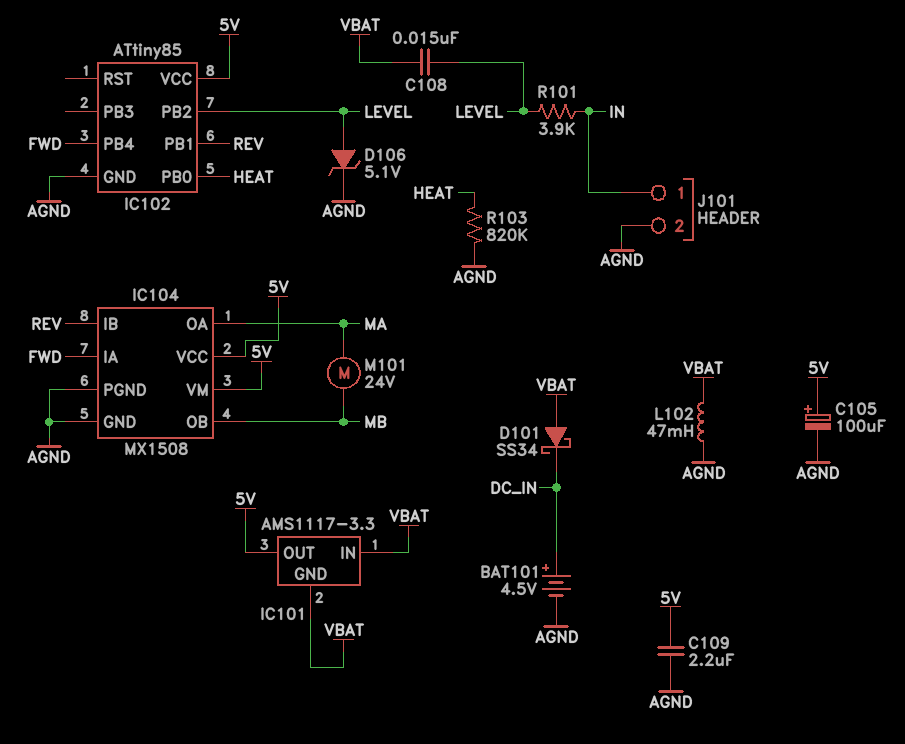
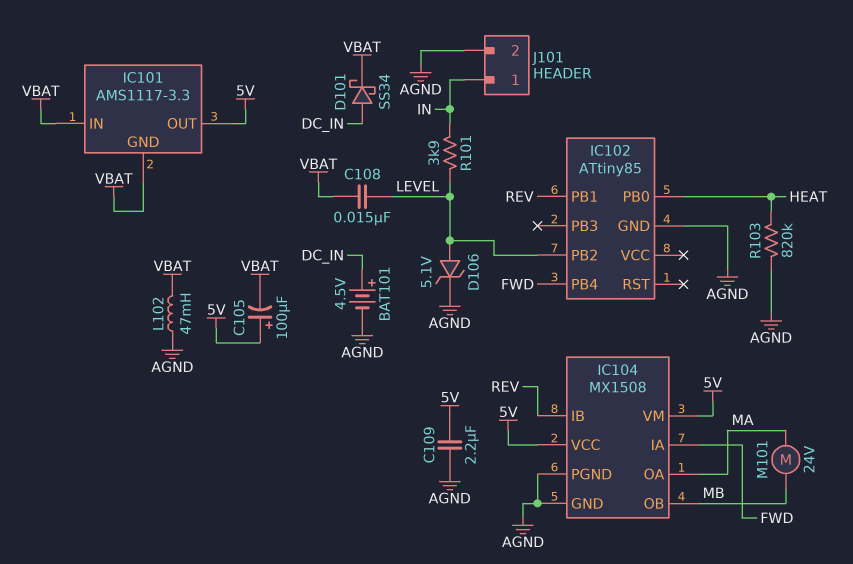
C105: 100uF (plus 5V, minus AGND) -> 100uF (plus 5V, minus VBAT)
D101: schottky SS34 (A VBAT, K DC_IN) -> schottky SS34 (A DC_IN, K VBAT)
IC102 pin VCC: 5V -> none

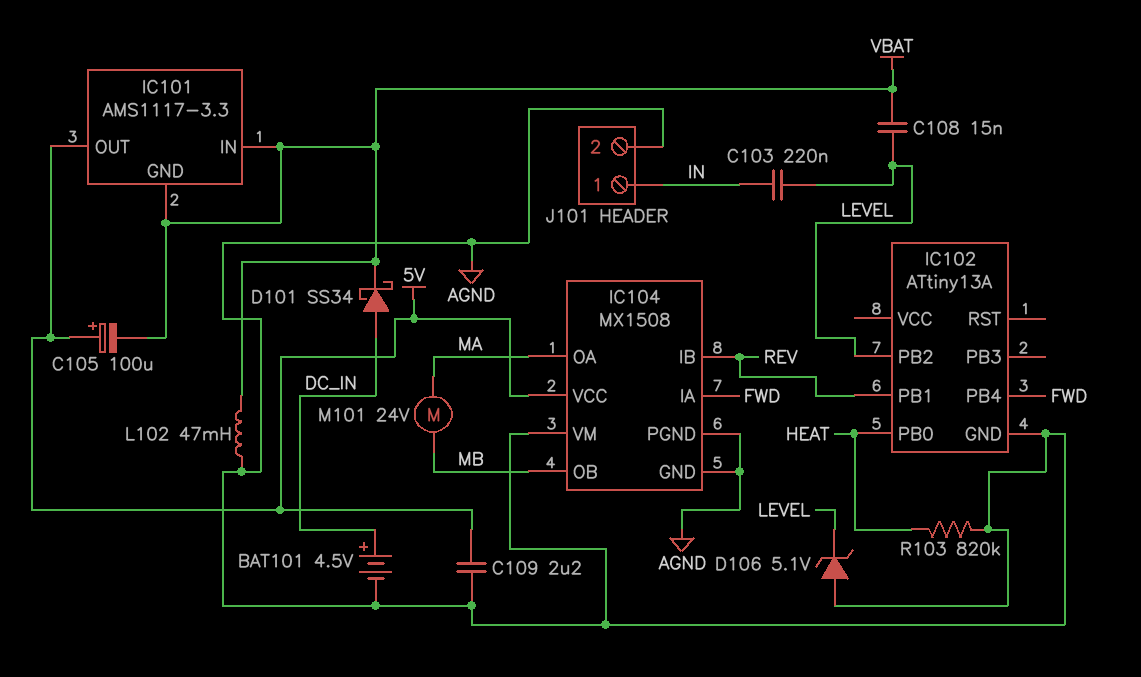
C103: none -> 220nF (IN, LEVEL)
D106: zener 5.1V (A LEVEL, K AGND) -> zener 5.1V (A AGND, K LEVEL)
IC102: ATtiny85 -> ATtiny13A
IC104 pin VM: 5V -> AGND
R101: 3.9k (IN, LEVEL) -> none

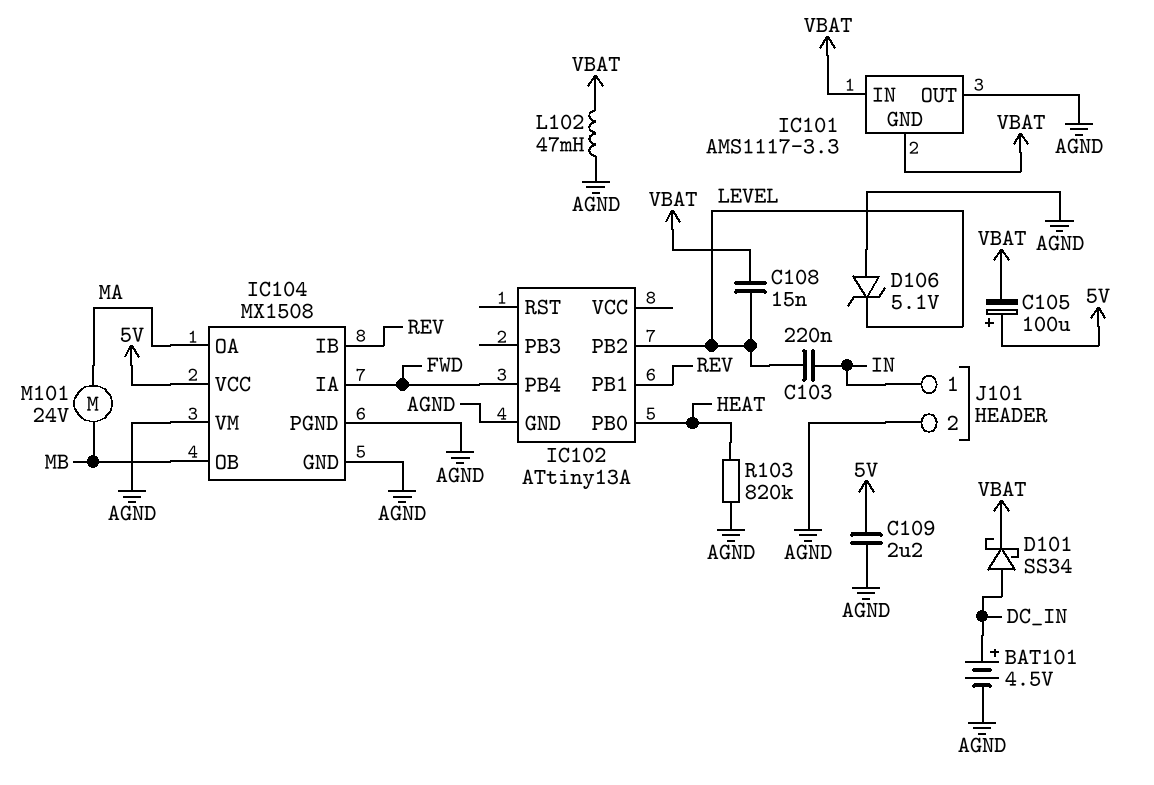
IC101 pin OUT: 5V -> AGND

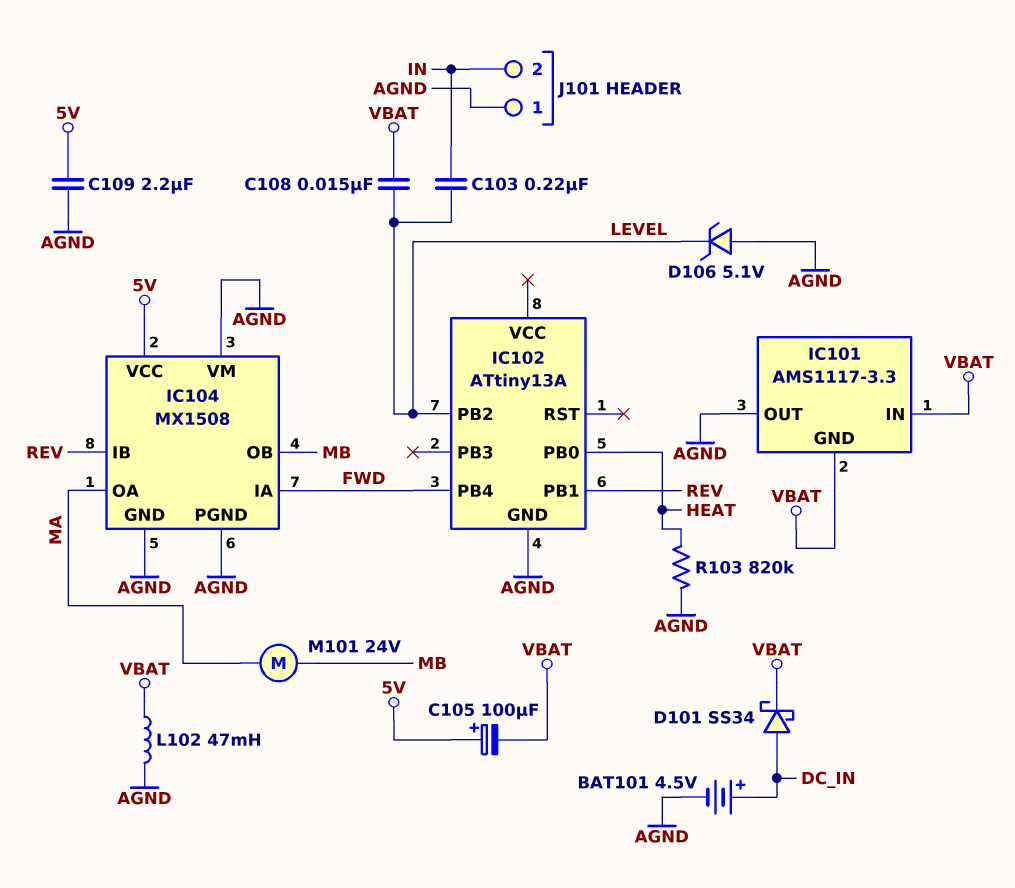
J101 pin 1: IN -> AGND
J101 pin 2: AGND -> IN

